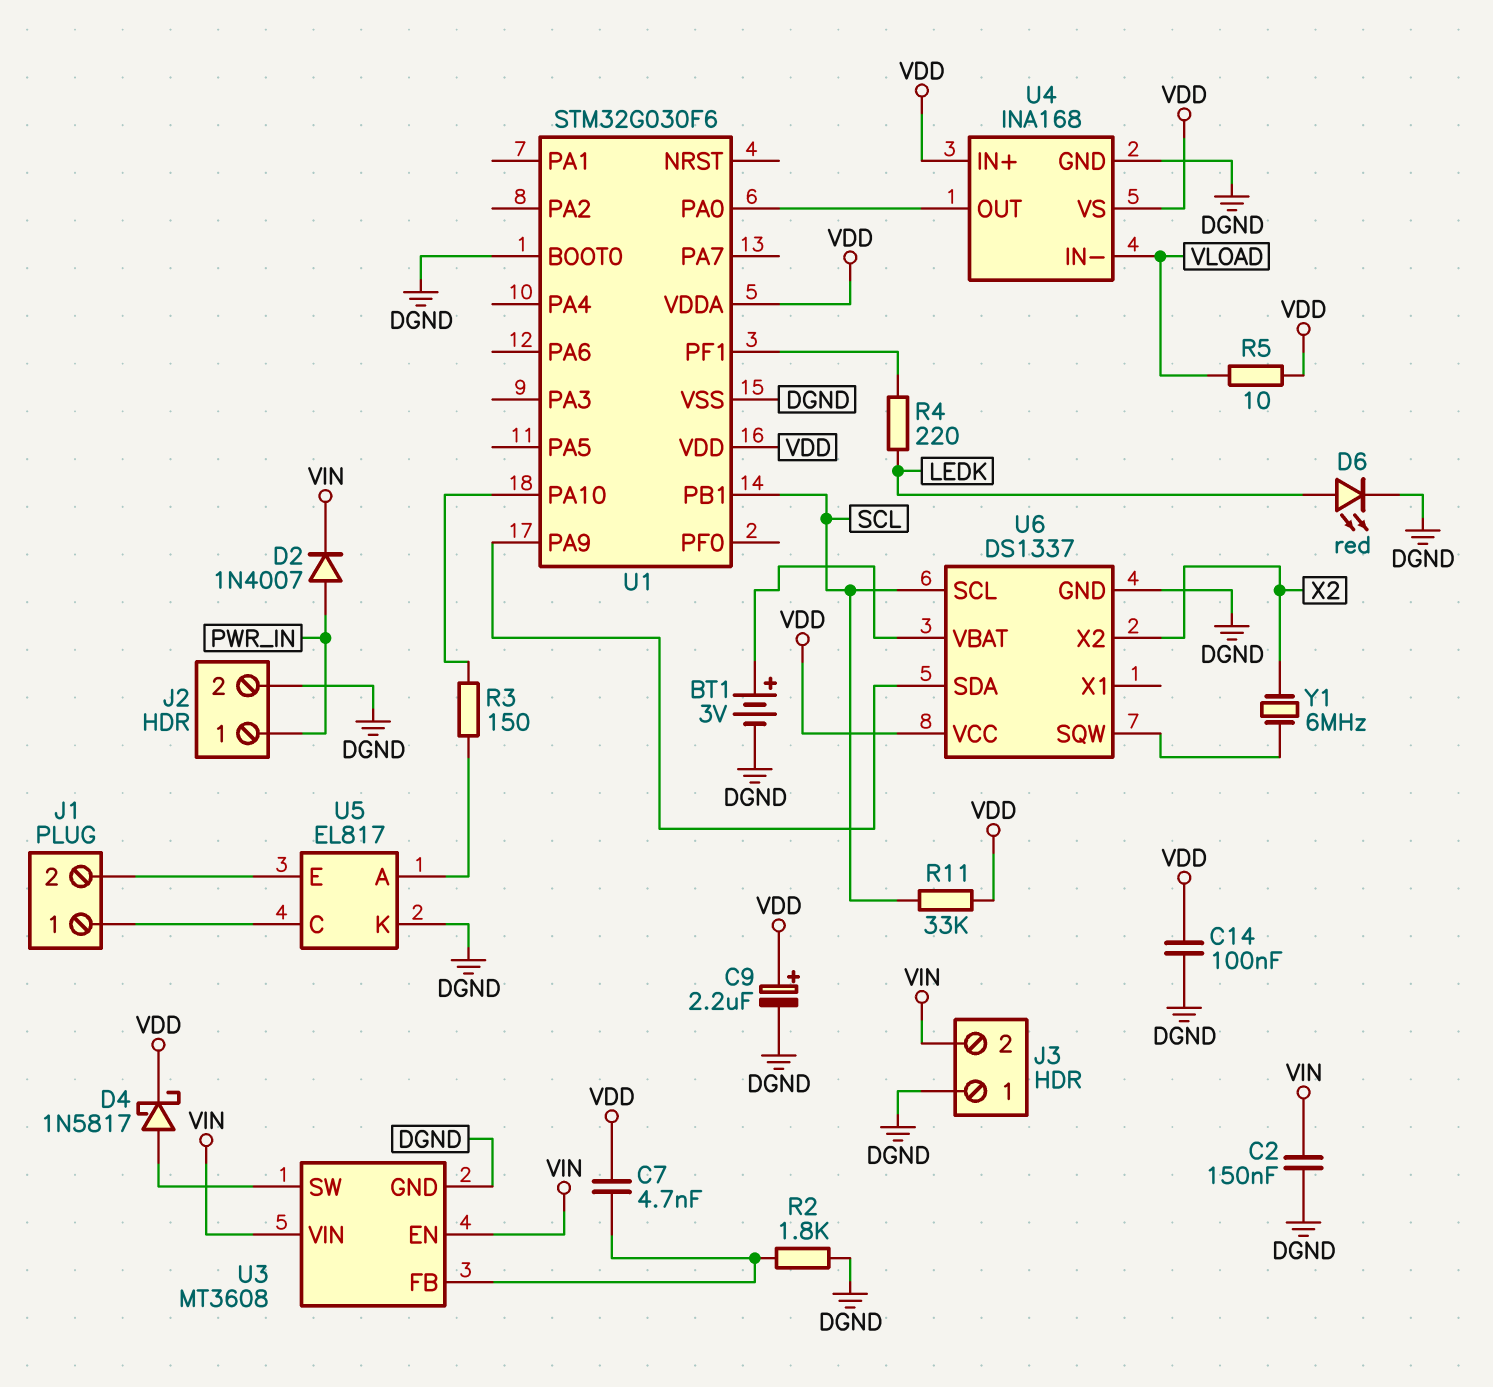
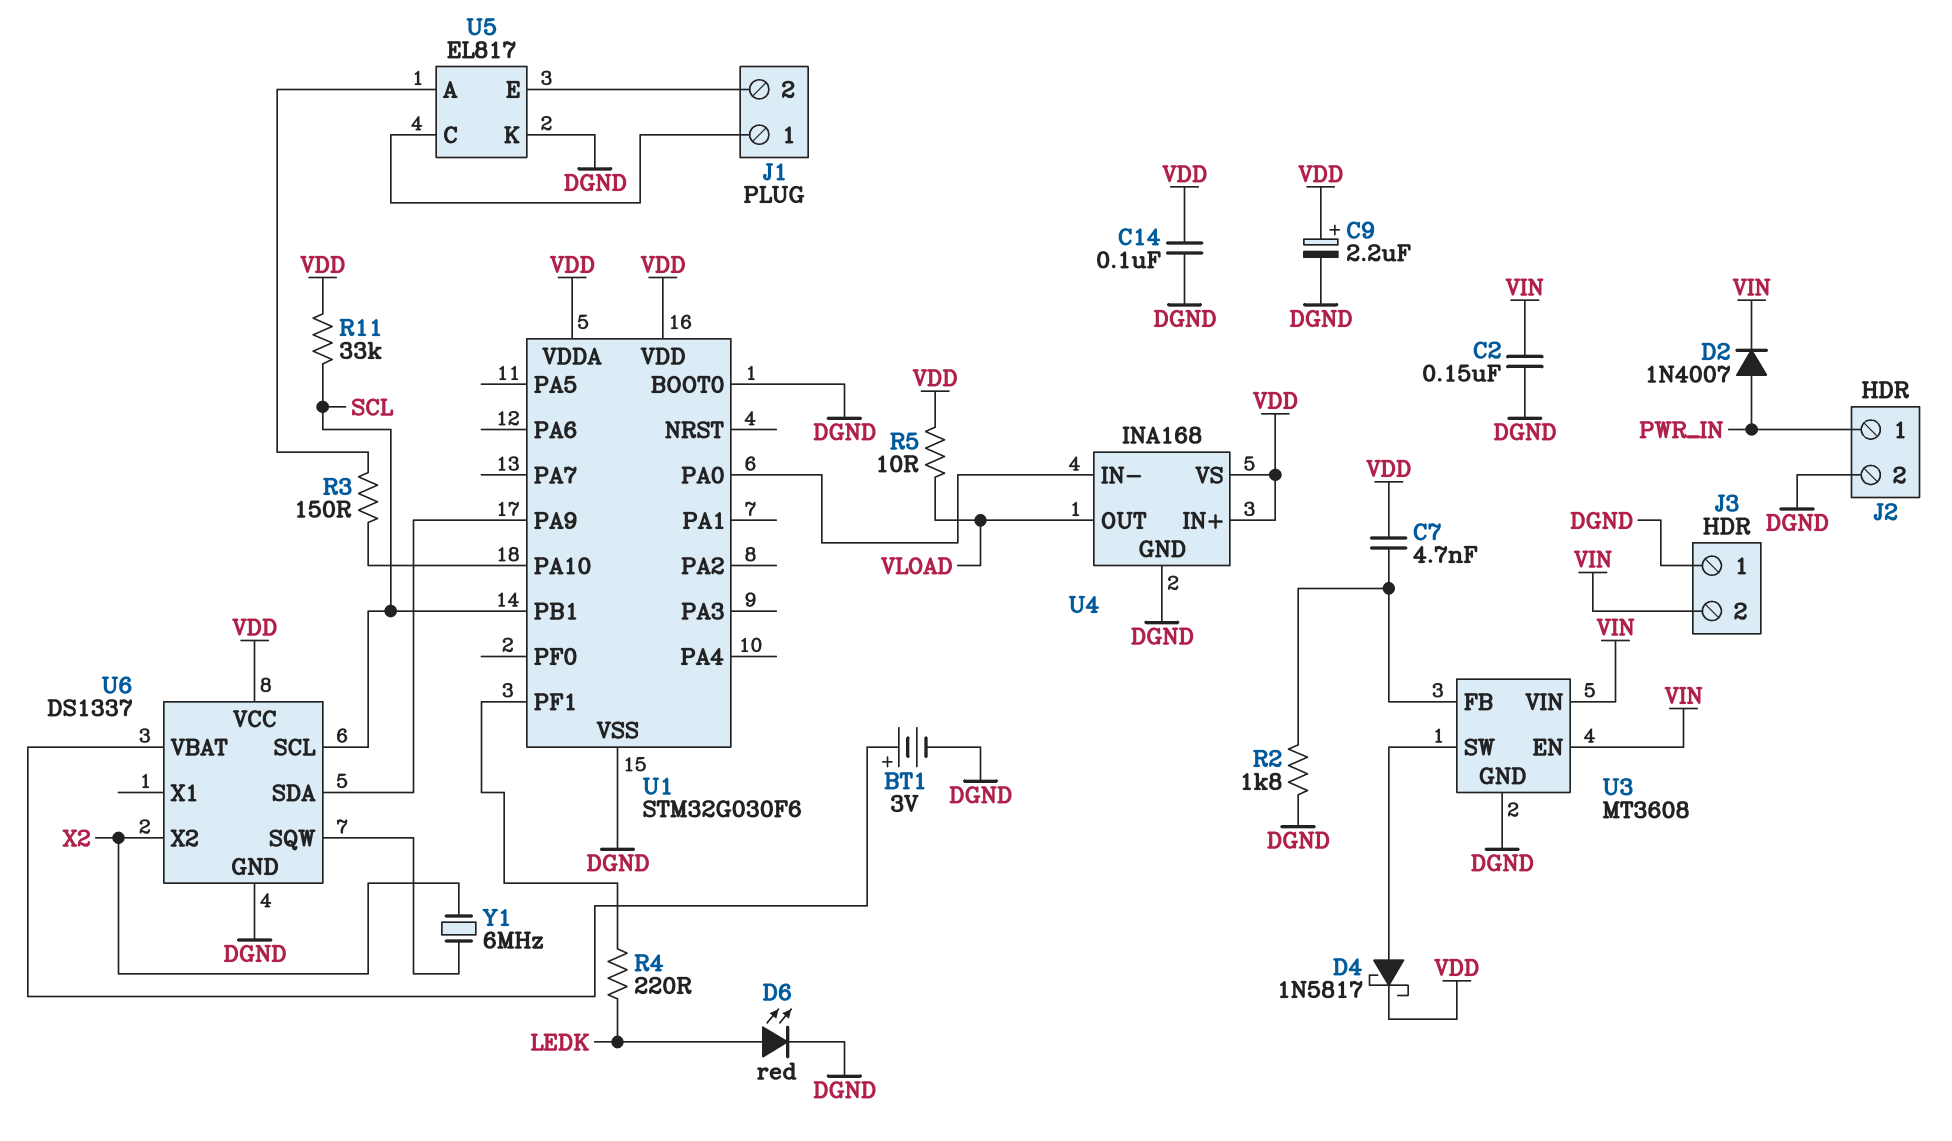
U4 pin IN-: VLOAD -> U1/PA0
U4 pin OUT: U1/PA0 -> VLOAD

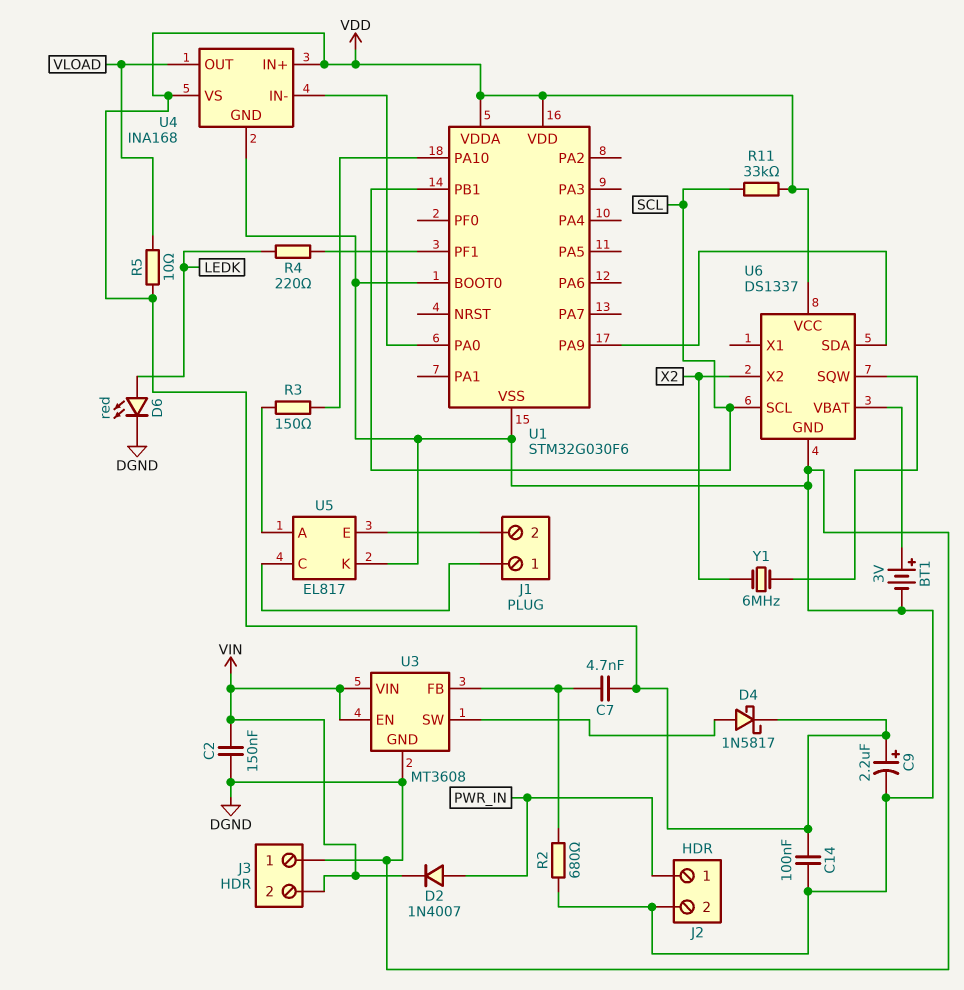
R2: 1.8k (DGND, U3/FB) -> 680 (DGND, U3/FB)

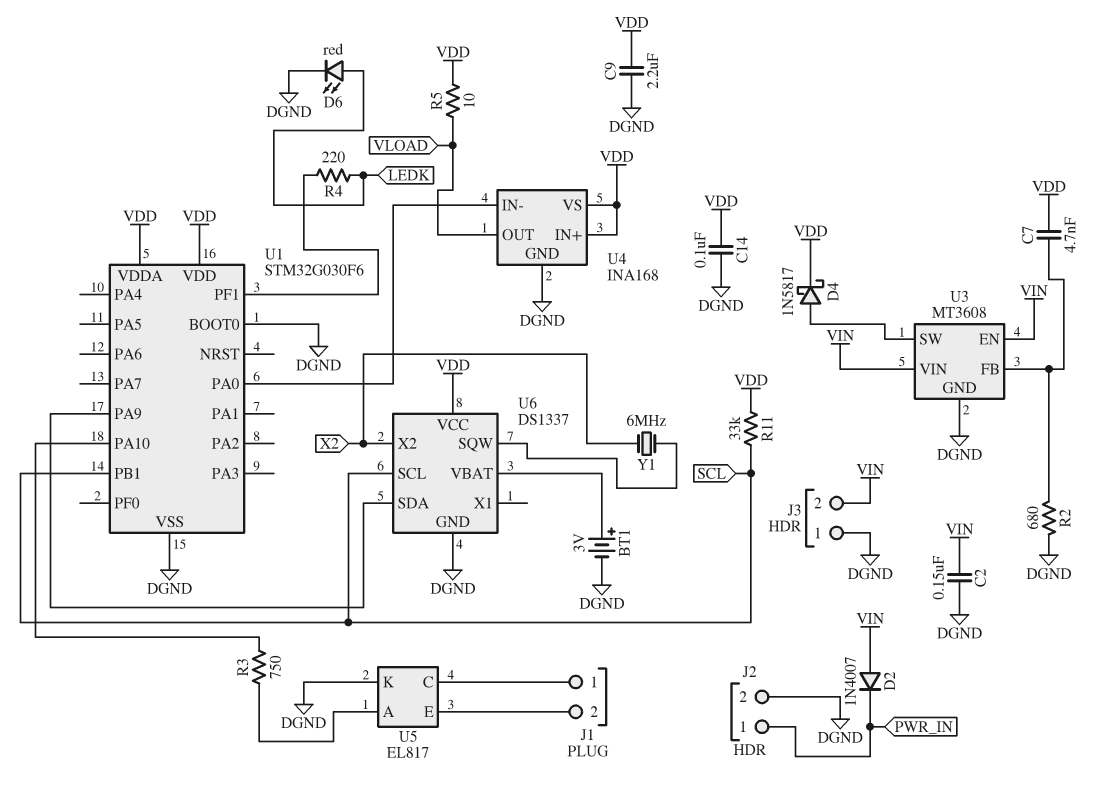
C9: 2.2uF (plus VDD, minus DGND) -> 2.2uF (DGND, VDD)
D2: diode 1N4007 (A PWR_IN, K VIN) -> diode 1N4007 (A VIN, K PWR_IN)
R3: 150 (U1/PA10, U5/A) -> 750 (U1/PA10, U5/A)

